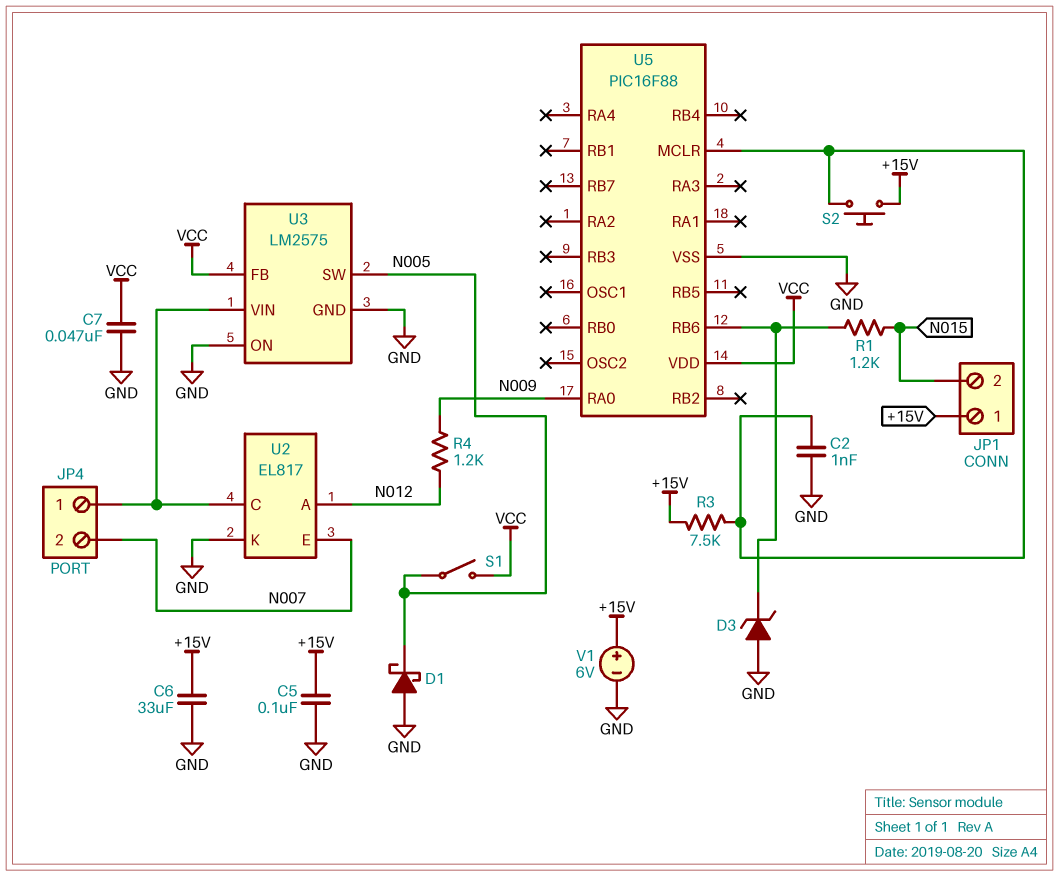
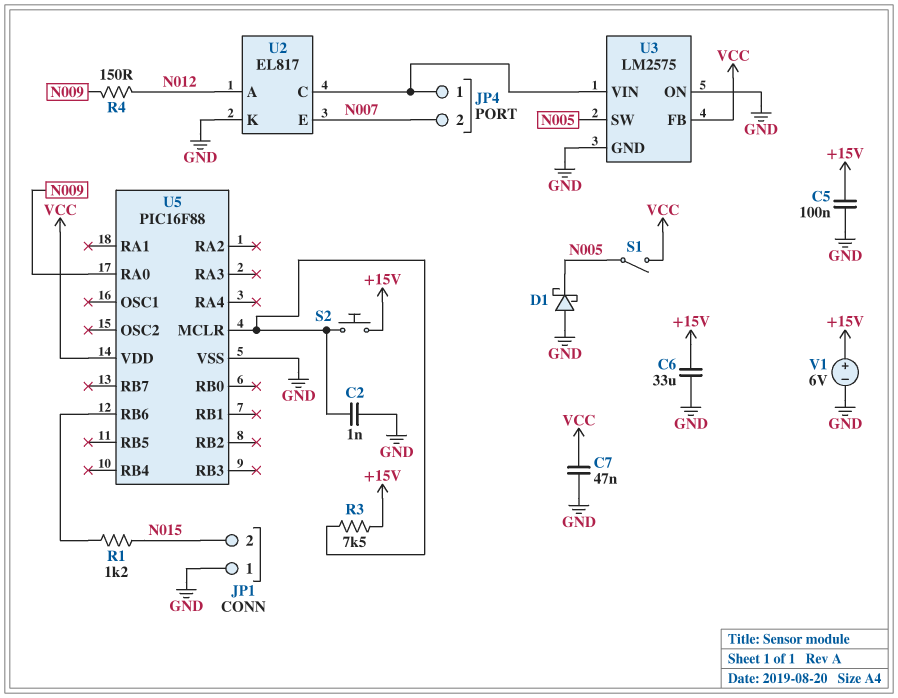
D3: zener (A GND, K U5/RB6) -> none
JP1 pin 1: +15V -> GND
R4: 1.2k (N009, N012) -> 150 (N009, N012)

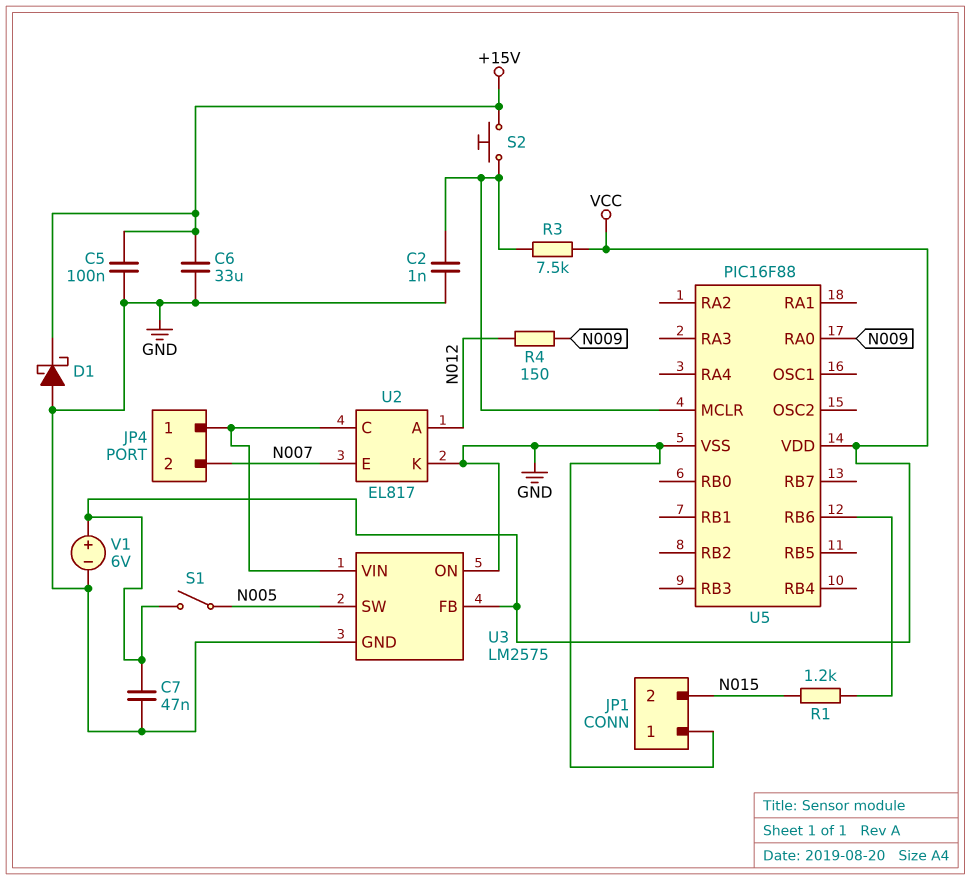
D1: schottky (A GND, K N005) -> schottky (A GND, K +15V)
R3: 7.5k (+15V, U5/MCLR) -> 7.5k (U5/MCLR, VCC)
V1: 6V (plus +15V, minus GND) -> 6V (plus VCC, minus GND)

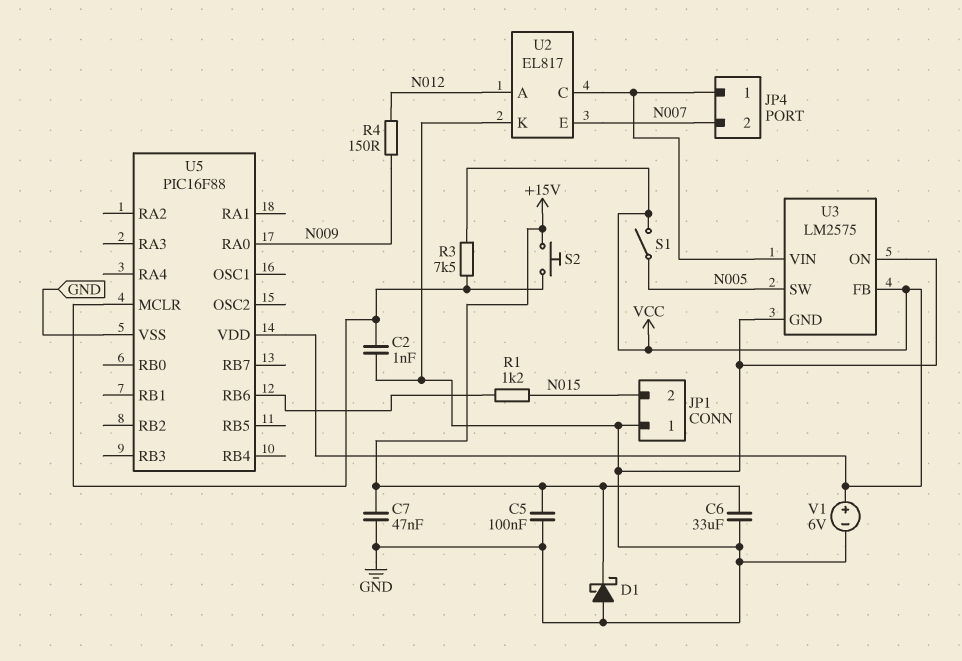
C7: 47nF (GND, VCC) -> 47nF (+15V, GND)

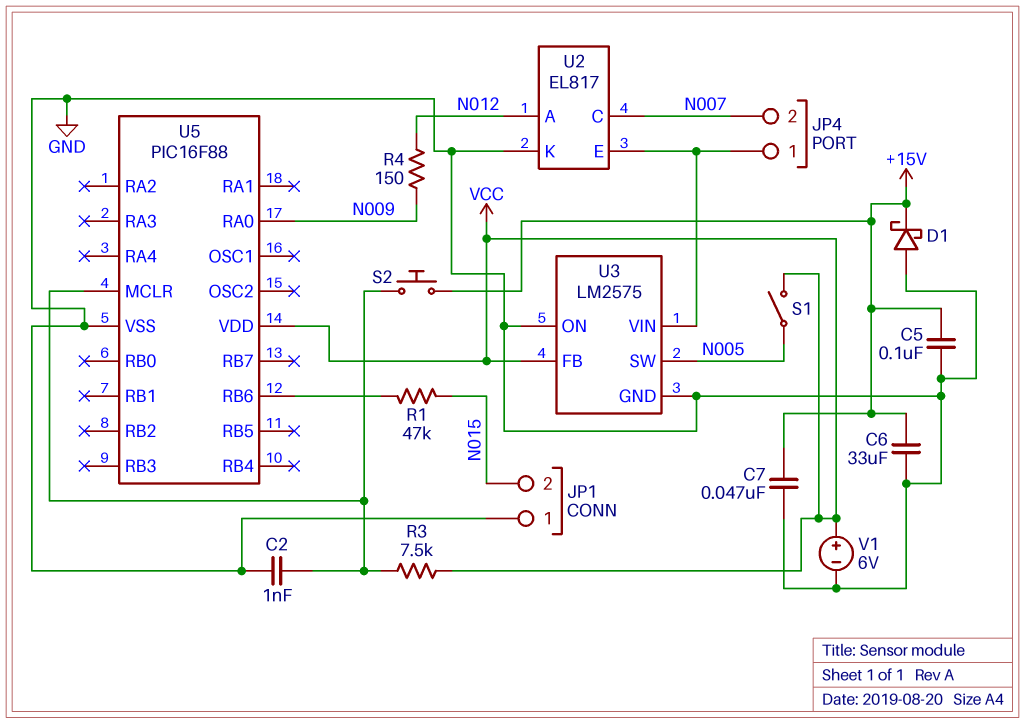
R1: 1.2k (N015, U5/RB6) -> 47k (N015, U5/RB6)
U2 pin C: JP4/1 -> N007
U2 pin E: N007 -> JP4/1

